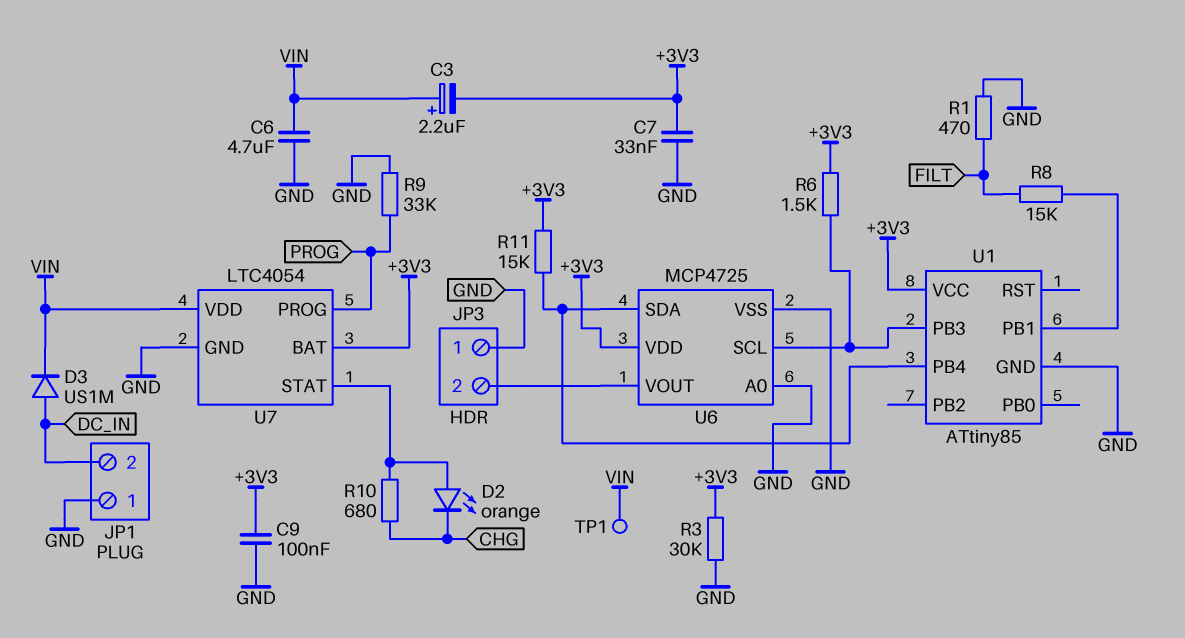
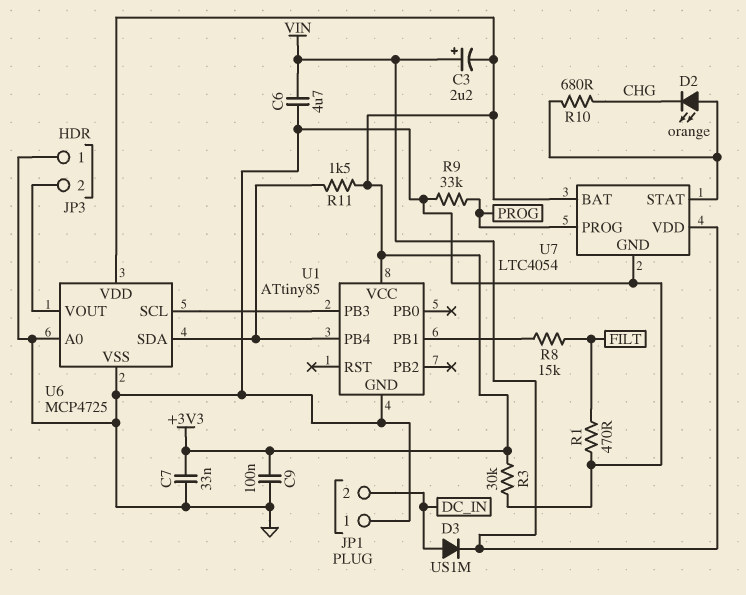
R6: 1.5k (+3V3, U1/PB3) -> none
R11: 15k (+3V3, U1/PB4) -> 1.5k (+3V3, U1/PB4)
TP1: test point (VIN) -> none

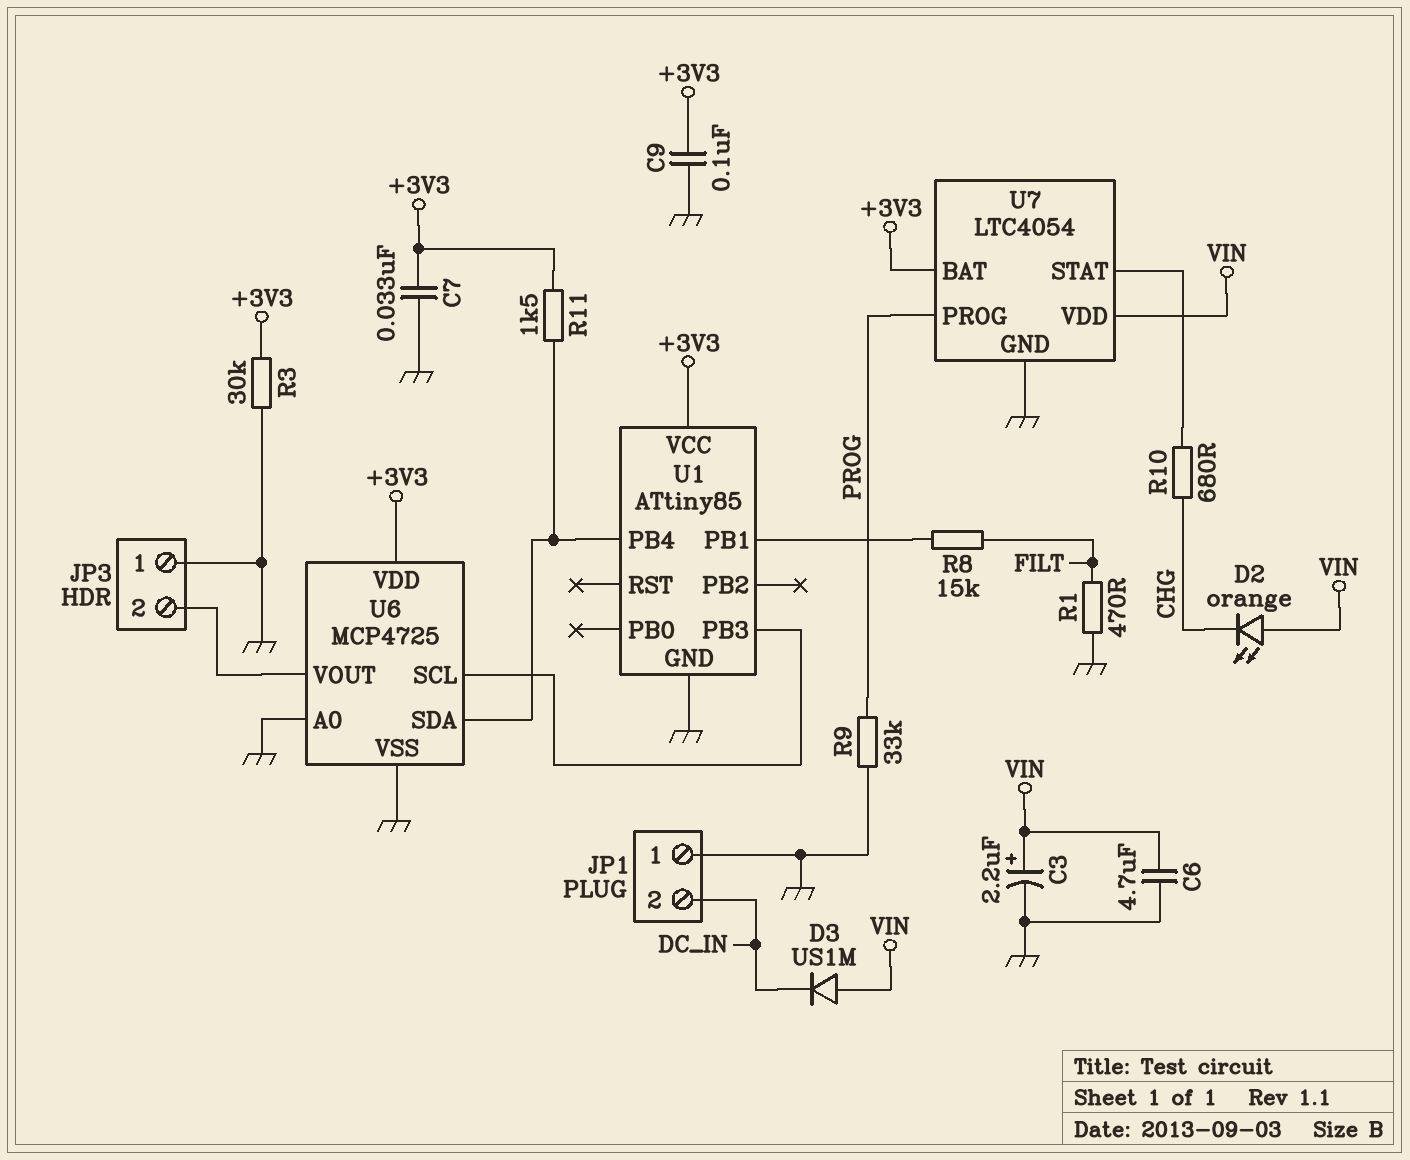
C3: 2.2uF (plus VIN, minus +3V3) -> 2.2uF (plus VIN, minus GND)
D2: LED orange (A U7/STAT, K CHG) -> LED orange (A VIN, K CHG)
D3: diode US1M (A DC_IN, K VIN) -> diode US1M (A VIN, K DC_IN)

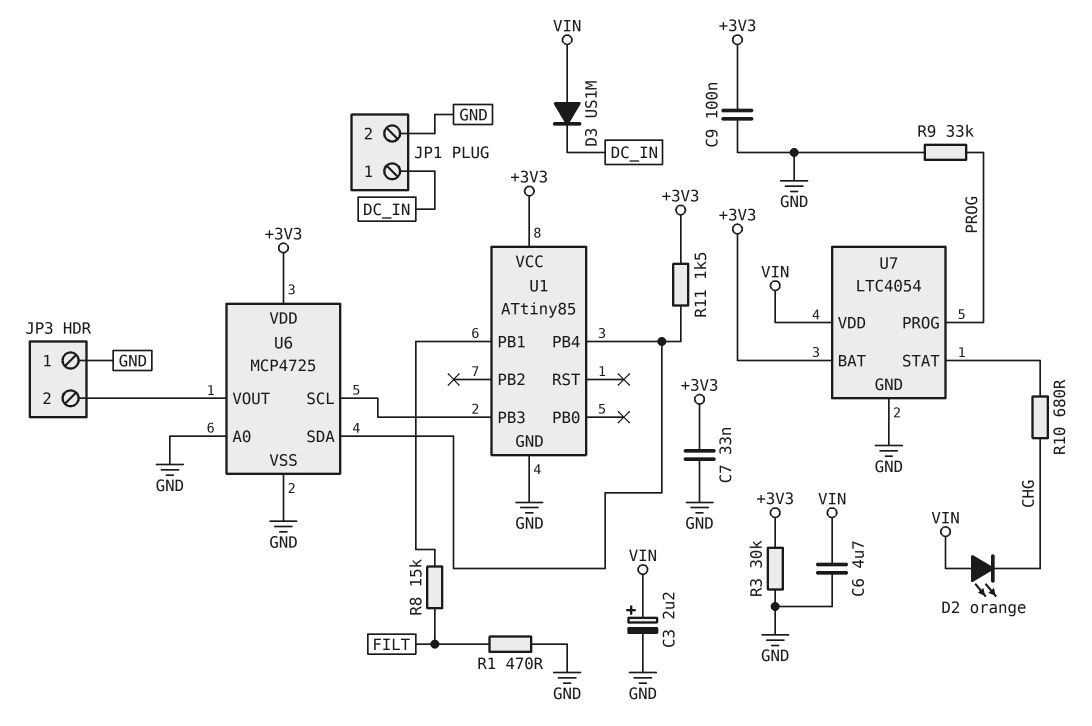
JP1 pin 1: GND -> DC_IN
JP1 pin 2: DC_IN -> GND

